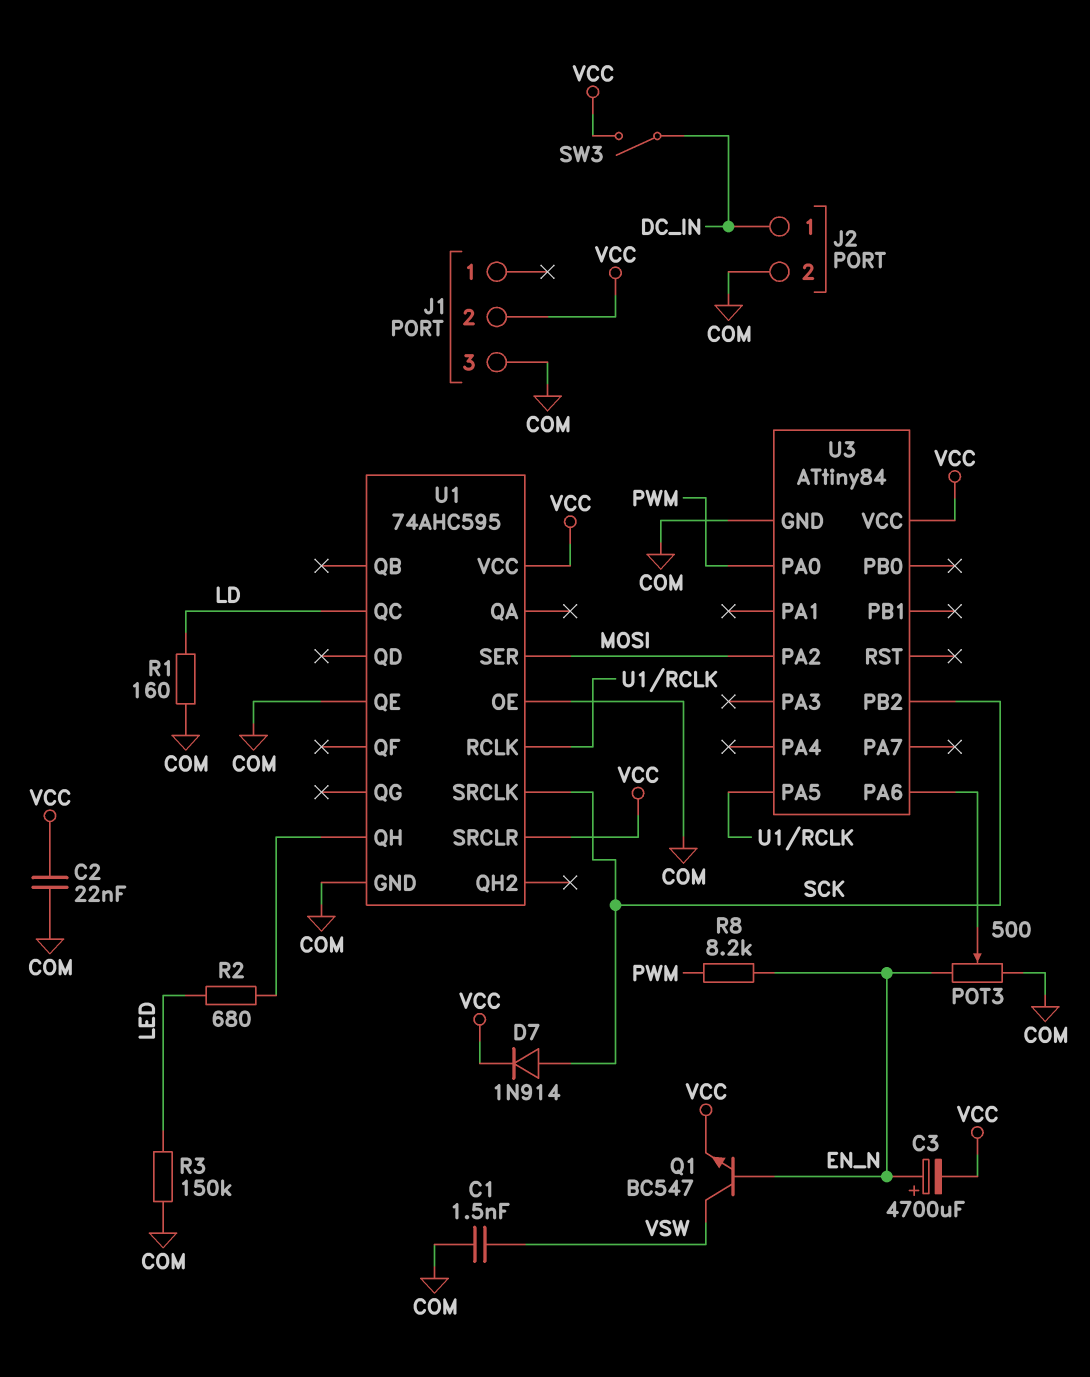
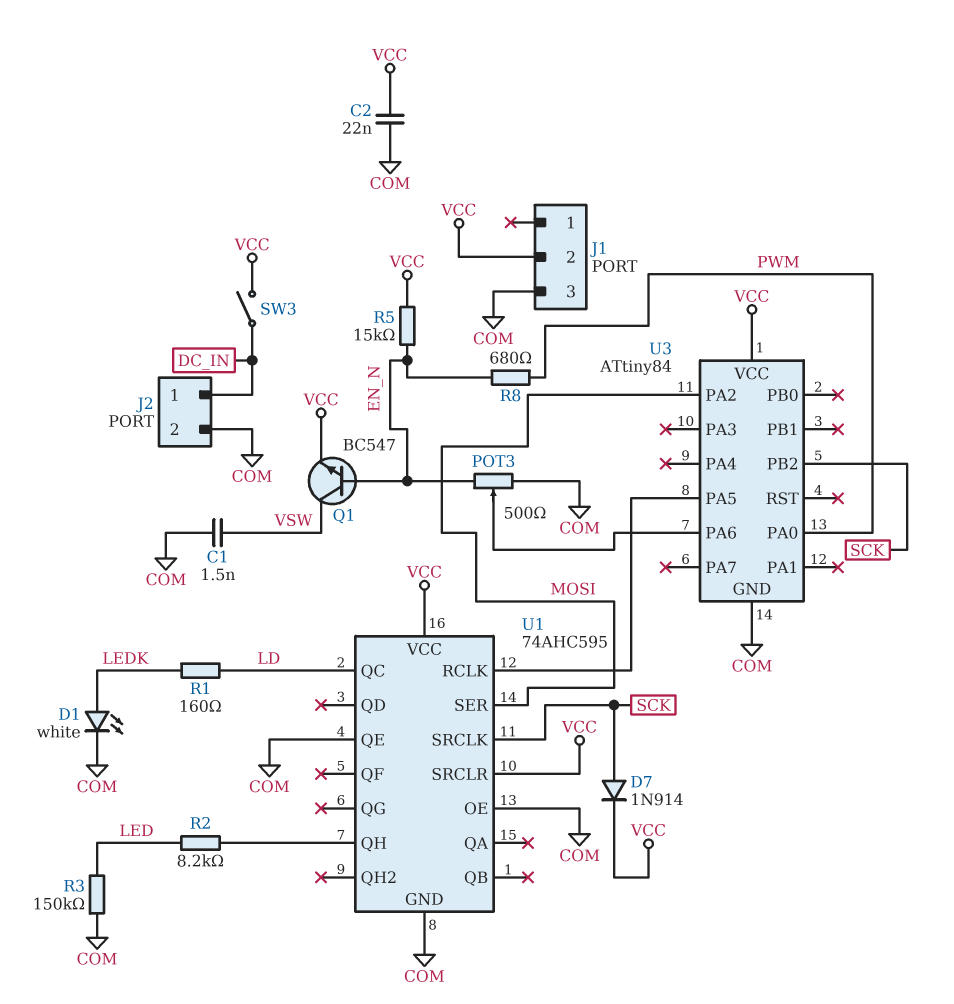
C3: 4700uF (plus EN_N, minus VCC) -> none
D1: none -> LED white (A LEDK, K COM)
R1: 160 (COM, LD) -> 160 (LD, LEDK)
R2: 680 (LED, U1/QH) -> 8.2k (LED, U1/QH)
R5: none -> 15k (EN_N, VCC)
R8: 8.2k (EN_N, PWM) -> 680 (EN_N, PWM)

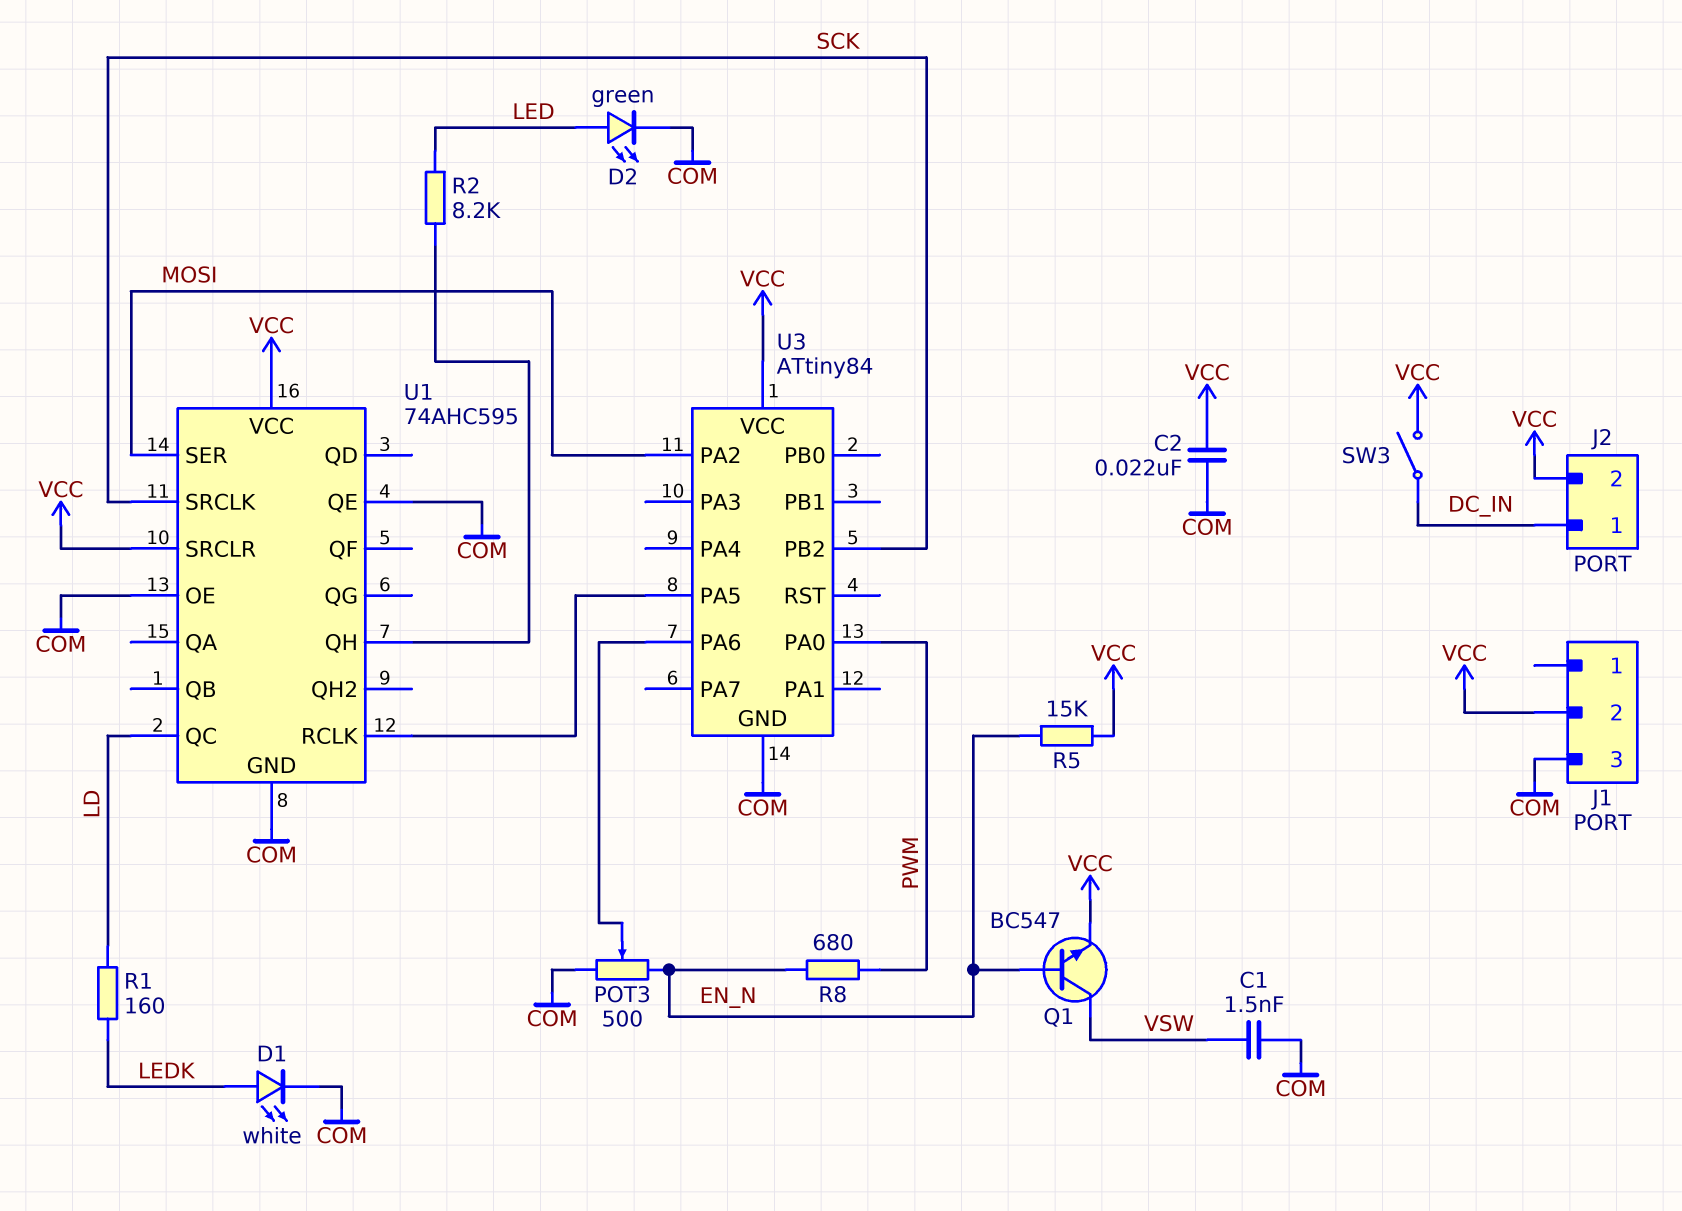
D2: none -> LED green (A LED, K COM)
D7: diode 1N914 (A SCK, K VCC) -> none
J2 pin 2: COM -> VCC
R3: 150k (COM, LED) -> none

